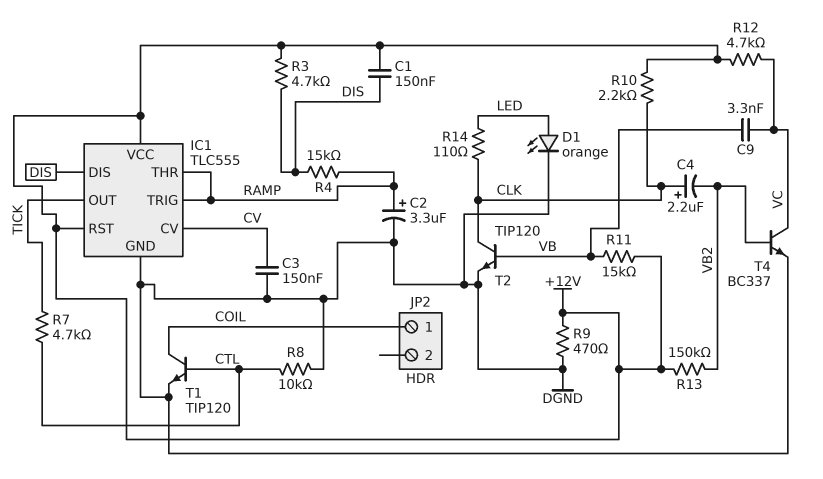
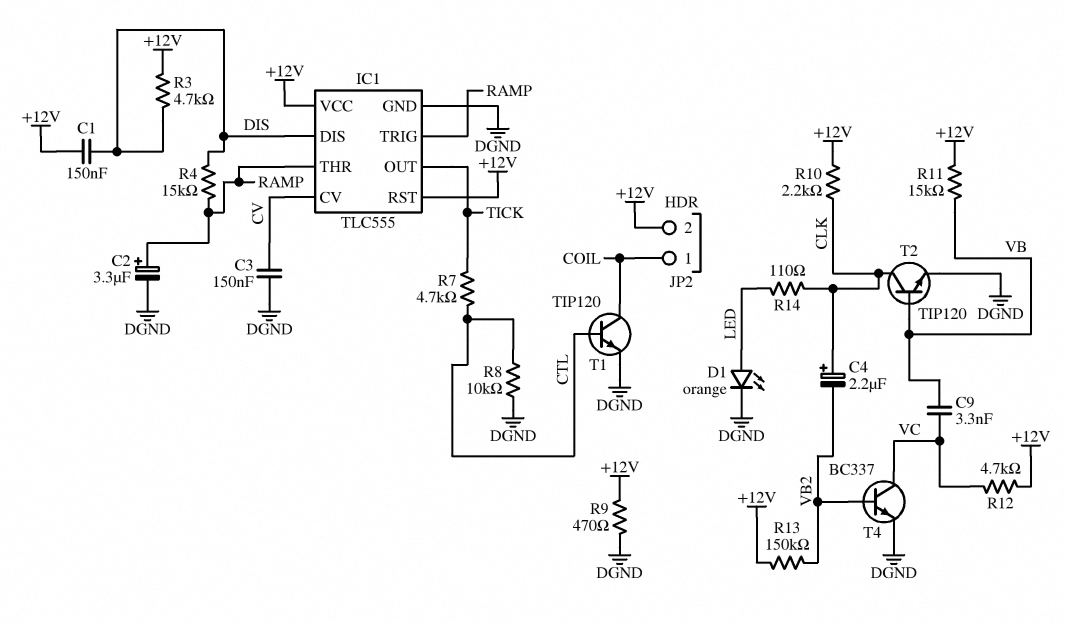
JP2 pin 2: none -> +12V

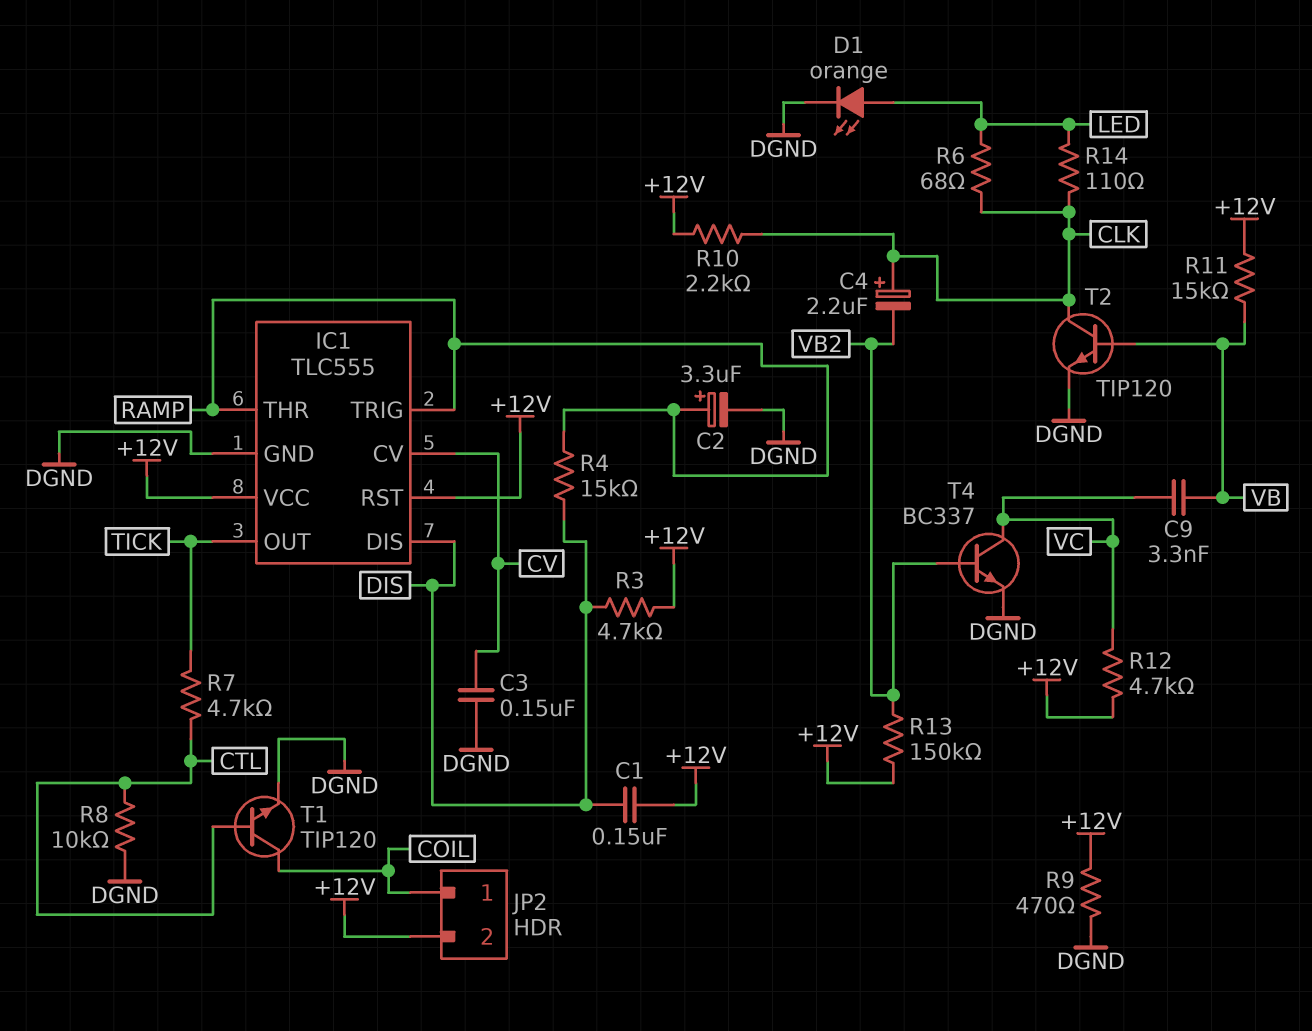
R6: none -> 68 (CLK, LED)

